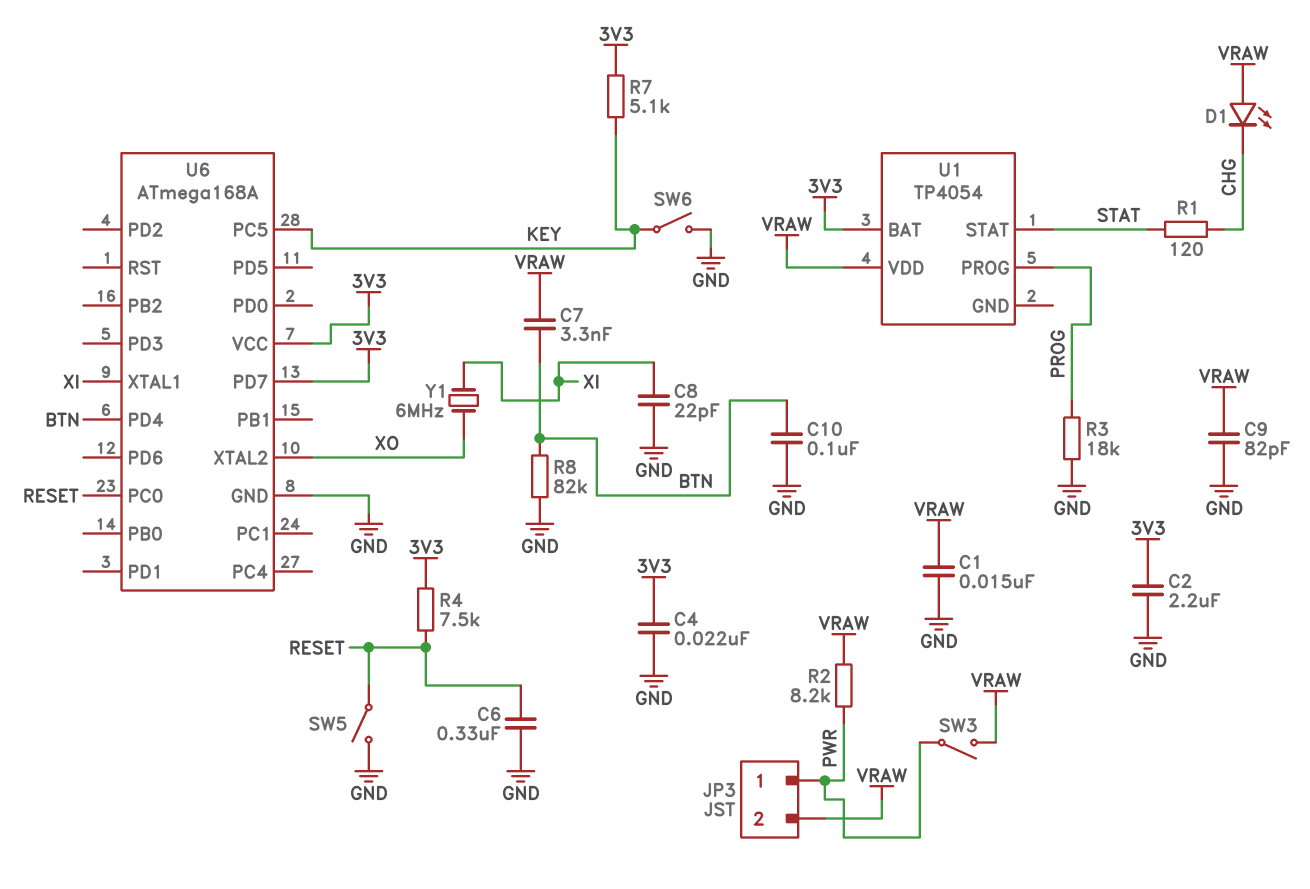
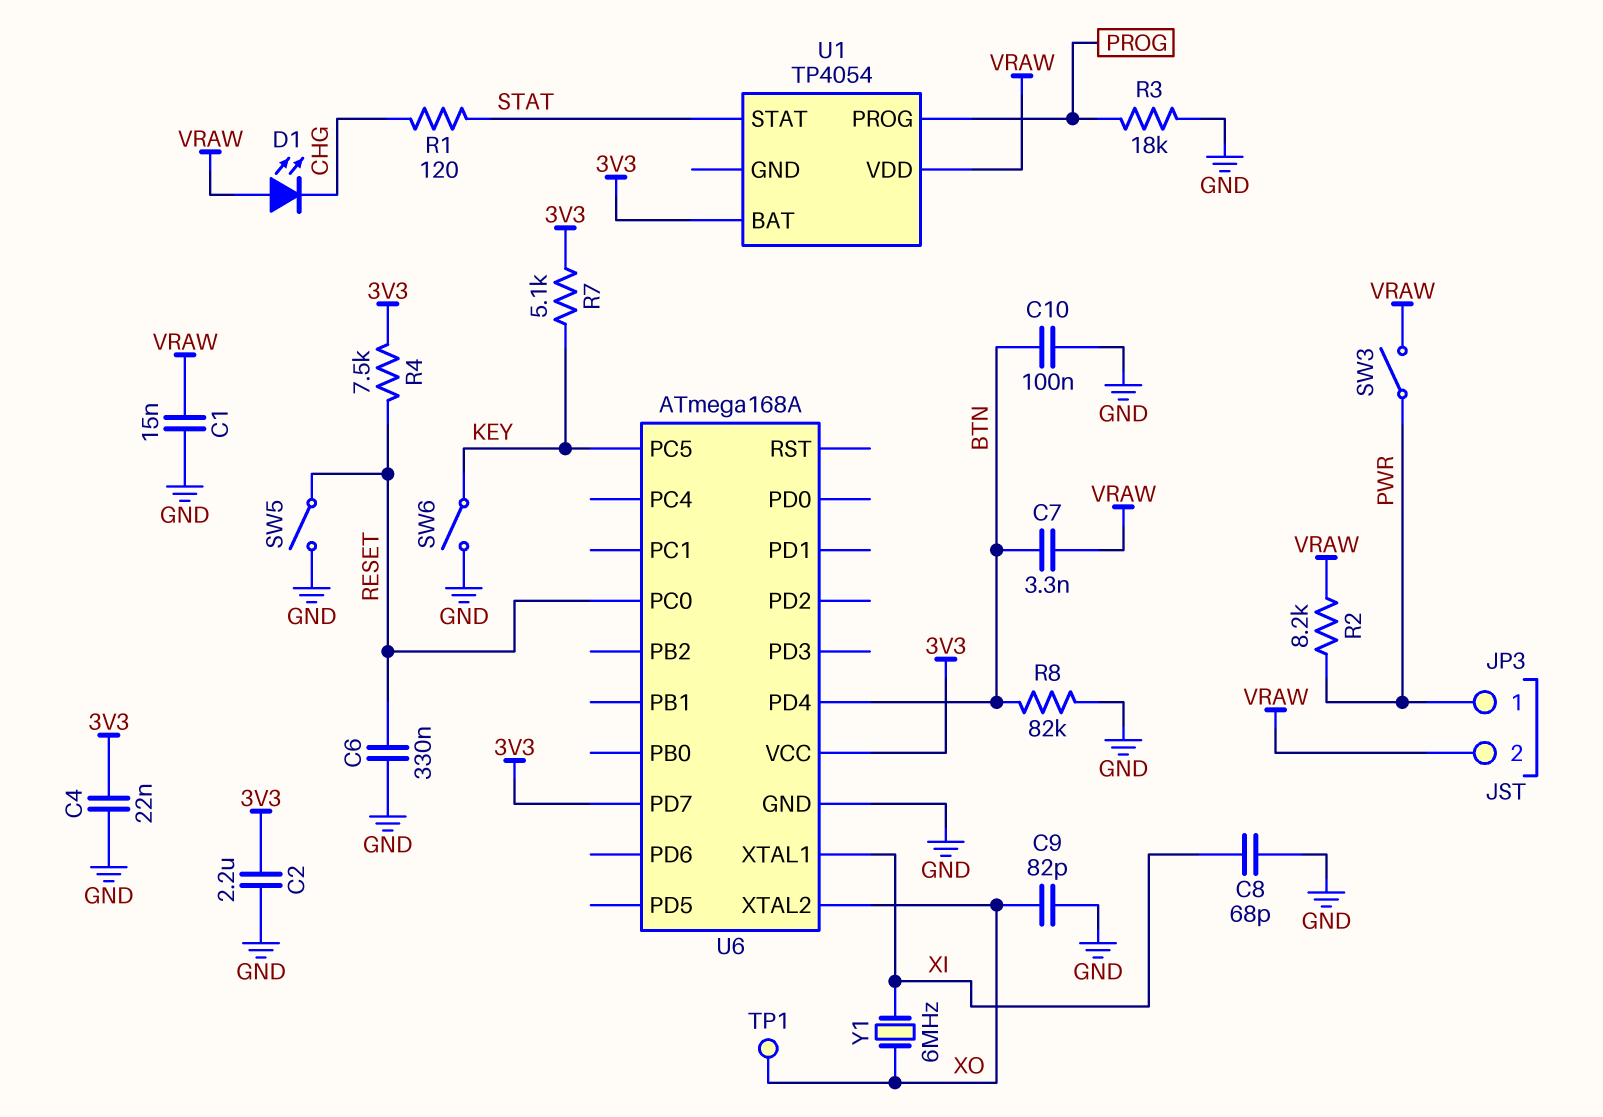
C8: 22pF (GND, XI) -> 68pF (GND, XI)
C9: 82pF (GND, VRAW) -> 82pF (GND, XO)
TP1: none -> test point (XO)

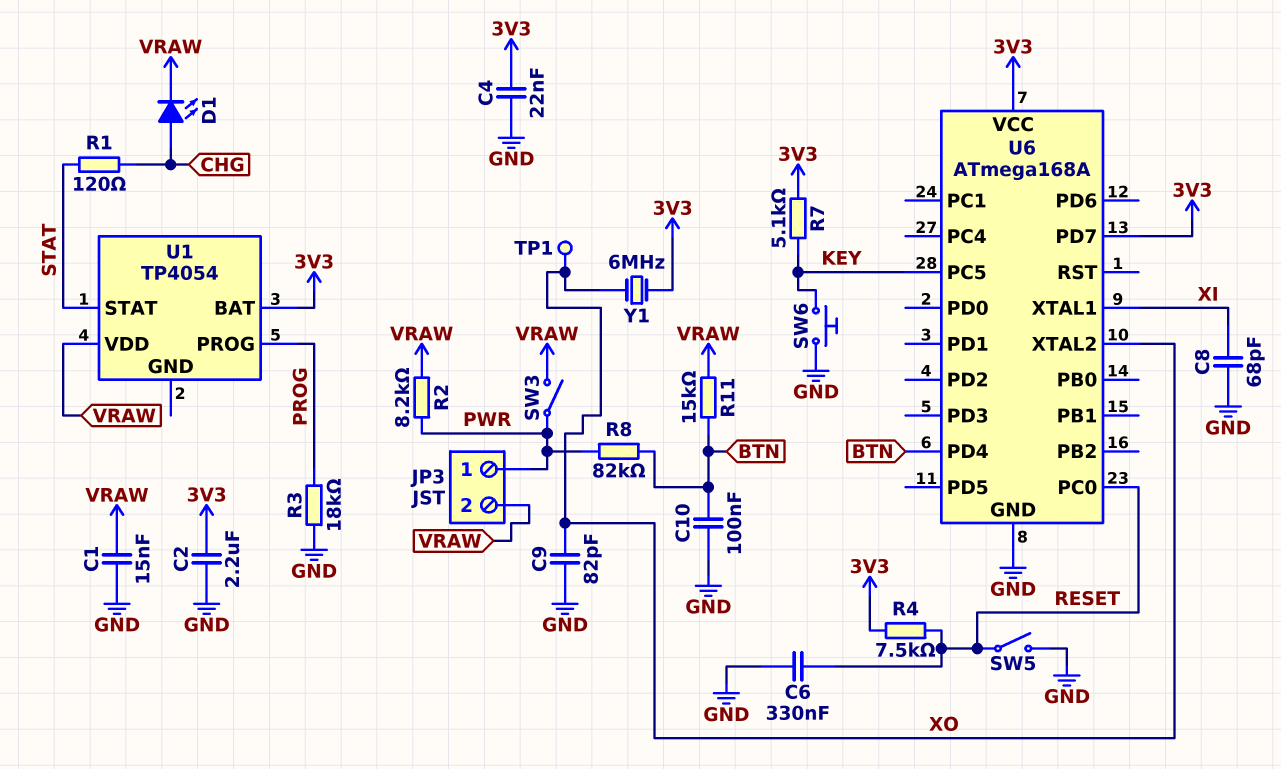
C7: 3.3nF (BTN, VRAW) -> none
D1: LED (A VRAW, K CHG) -> LED (A CHG, K VRAW)
R8: 82k (BTN, GND) -> 82k (BTN, PWR)
R11: none -> 15k (BTN, VRAW)
SW6: switch (GND, KEY) -> button (GND, KEY)
Y1: 6MHz (XI, XO) -> 6MHz (3V3, XO)

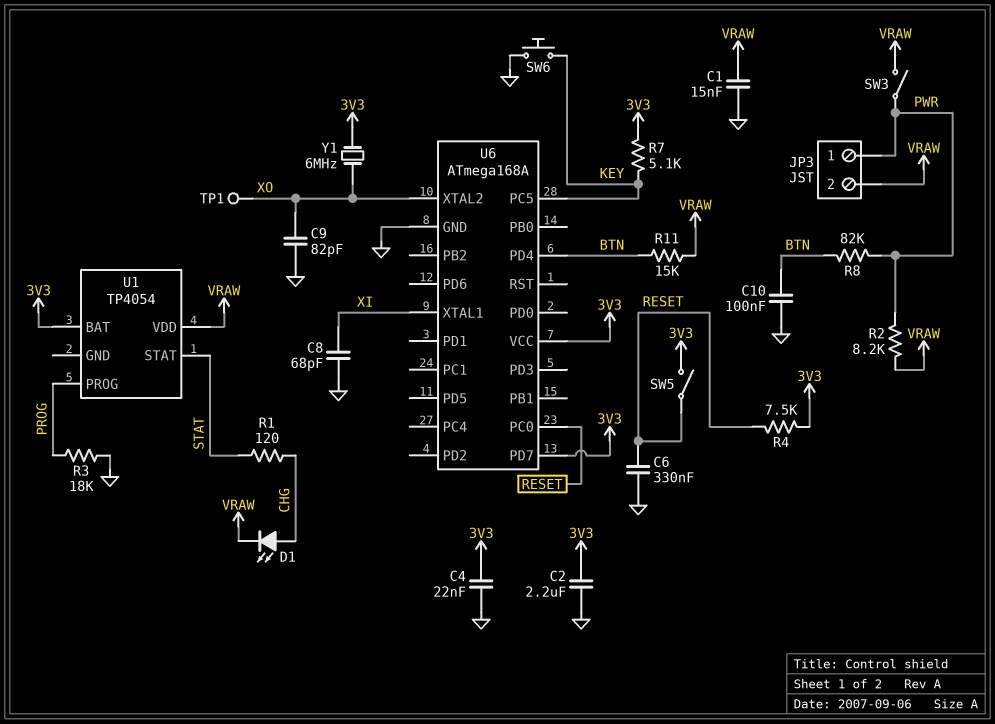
SW5: switch (GND, RESET) -> switch (3V3, RESET)

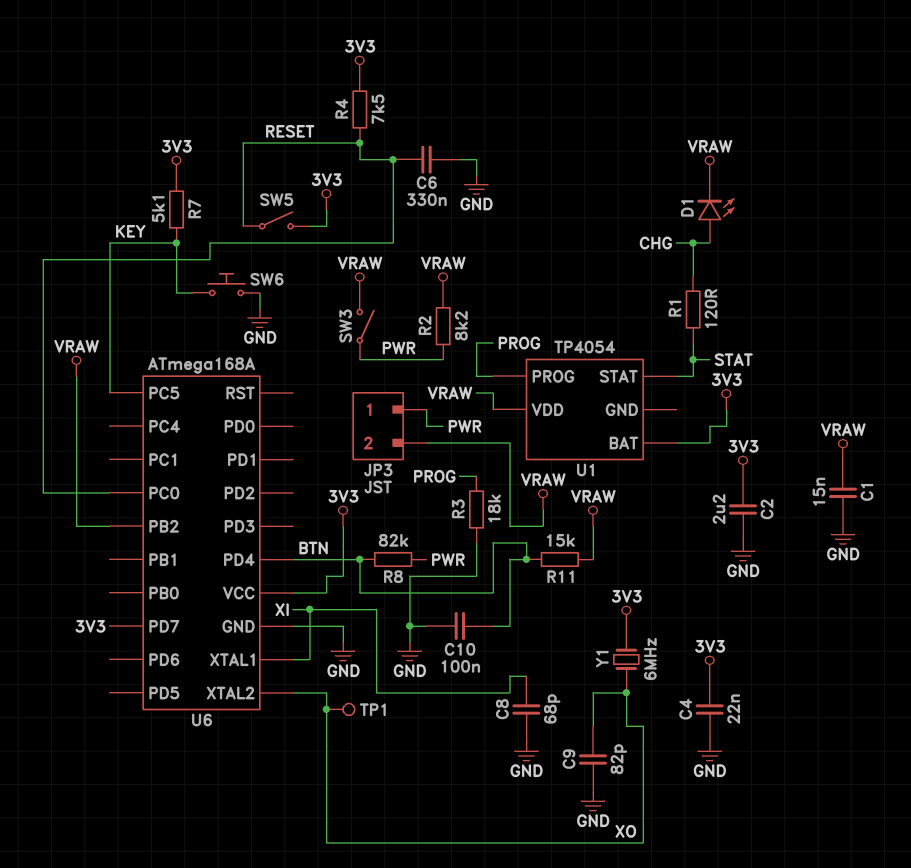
U6 pin PB2: none -> VRAW

